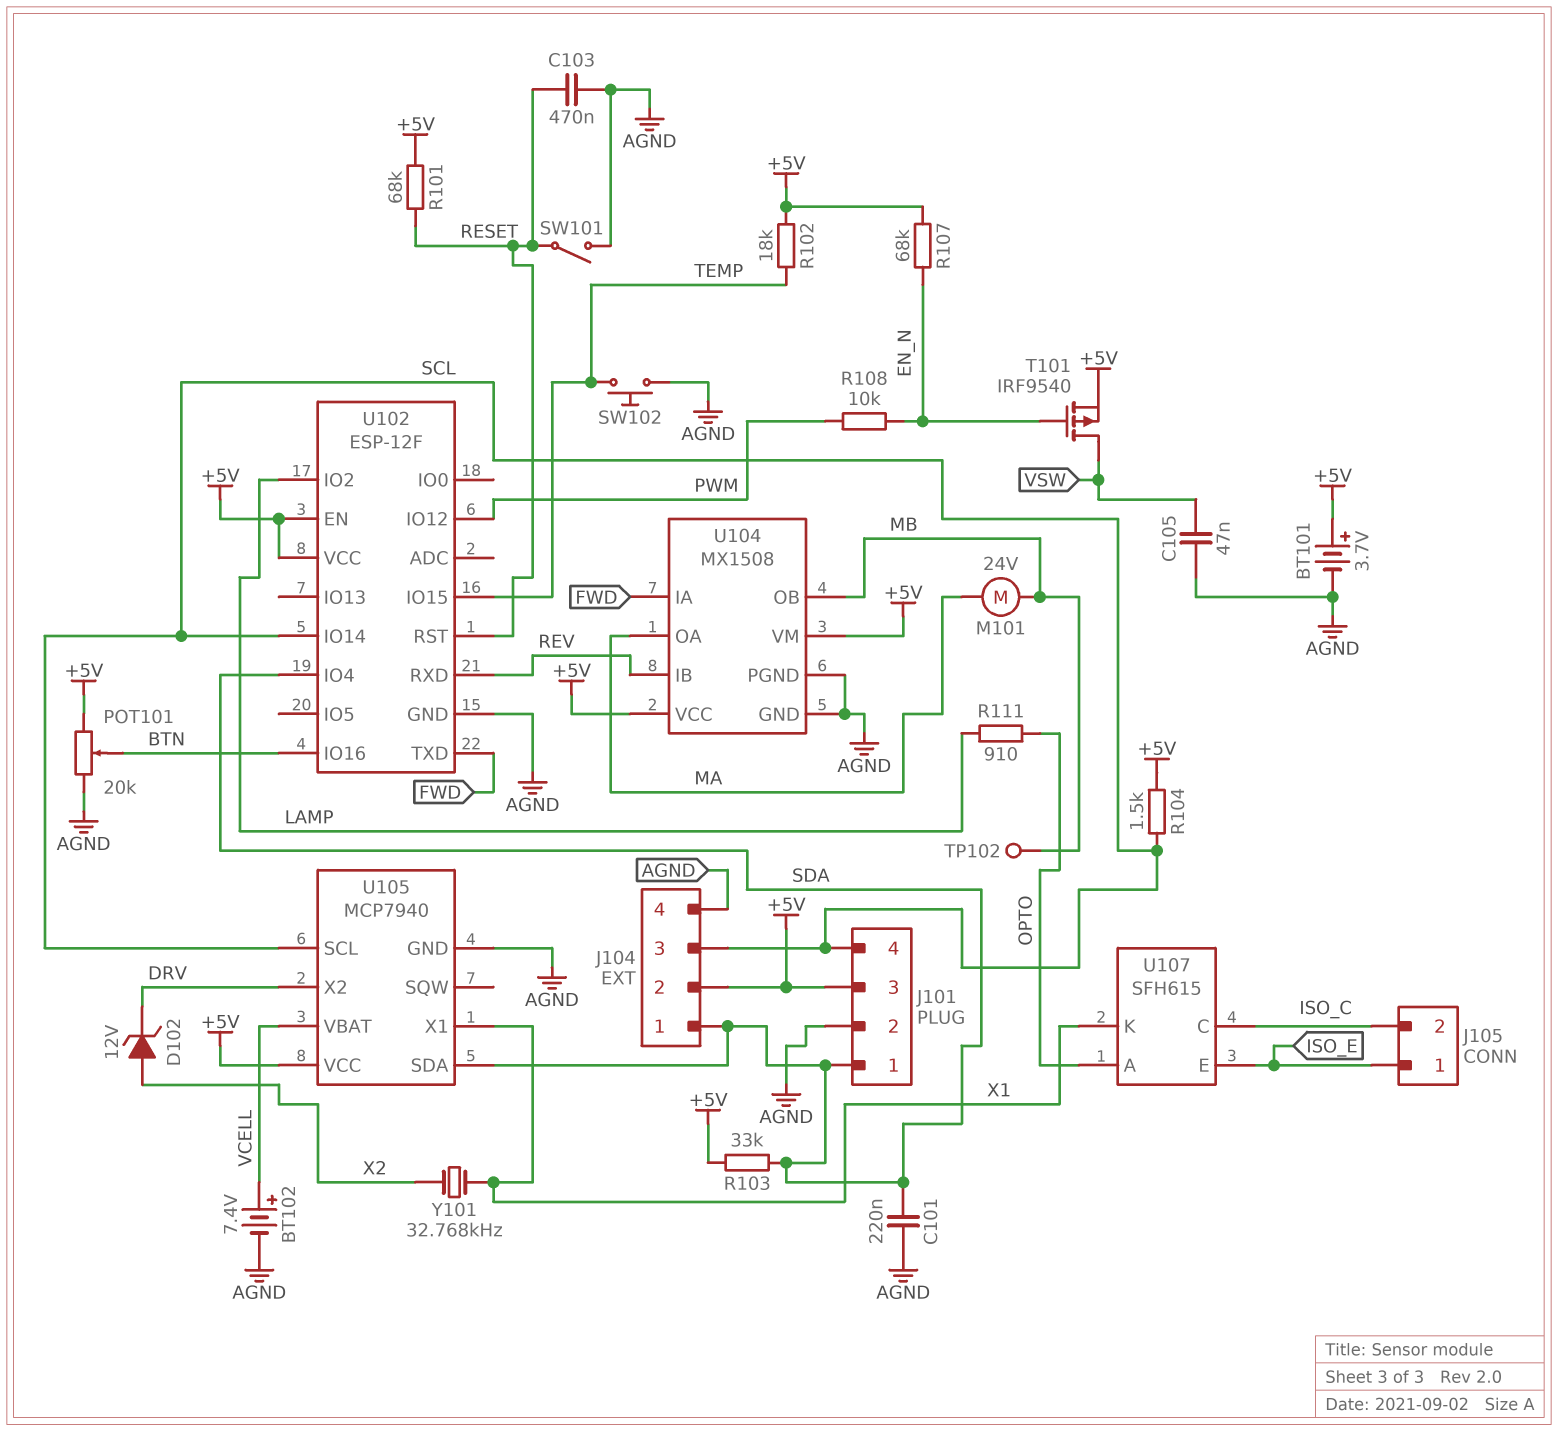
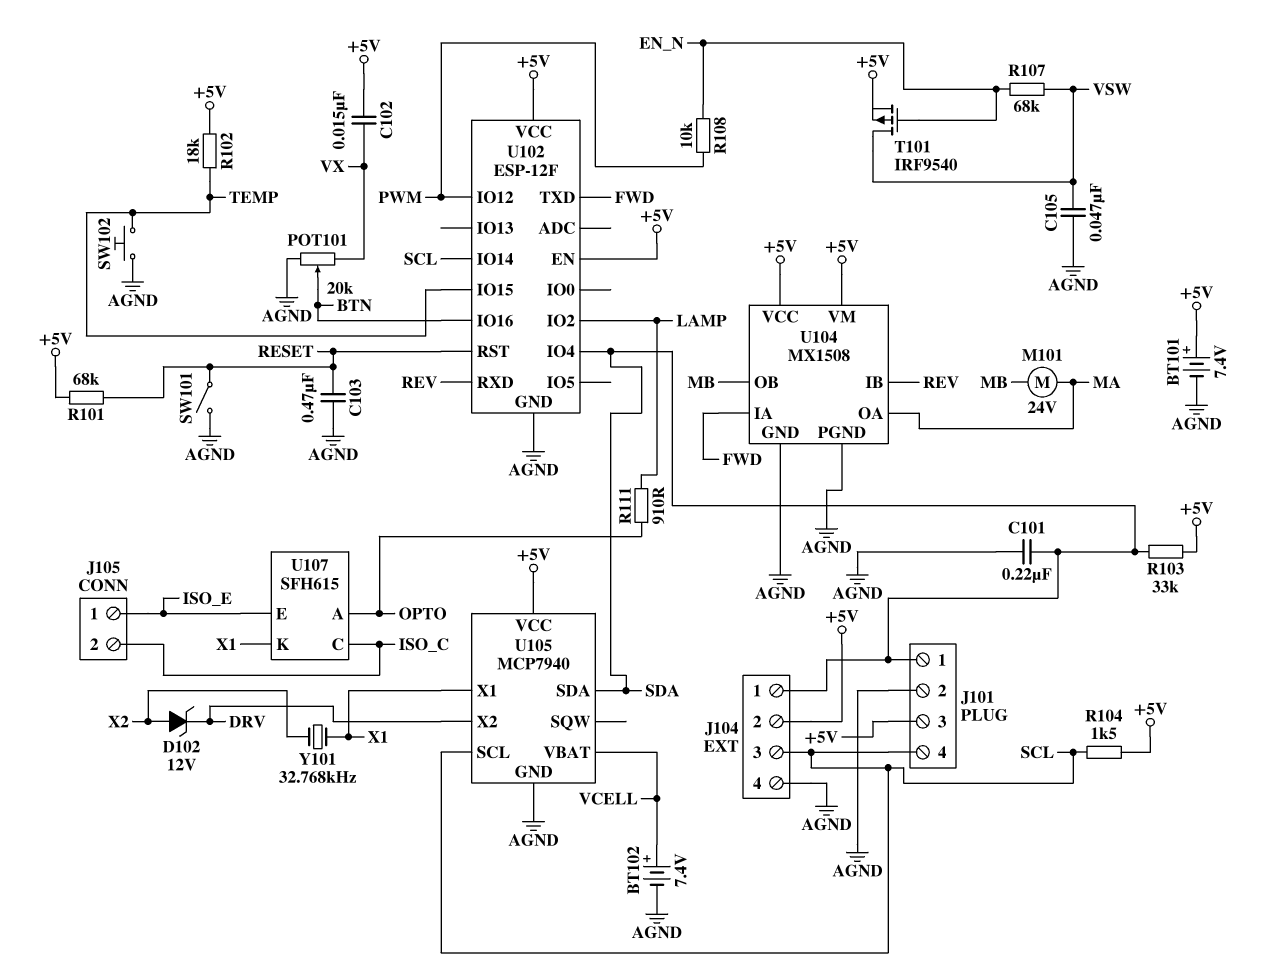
BT101: 3.7V (plus +5V, minus AGND) -> 7.4V (plus +5V, minus AGND)
C102: none -> 15nF (+5V, VX)
POT101: 20k (+5V, AGND, wiper BTN) -> 20k (AGND, VX, wiper BTN)
R107: 68k (+5V, EN_N) -> 68k (EN_N, VSW)
TP102: test point (MB) -> none

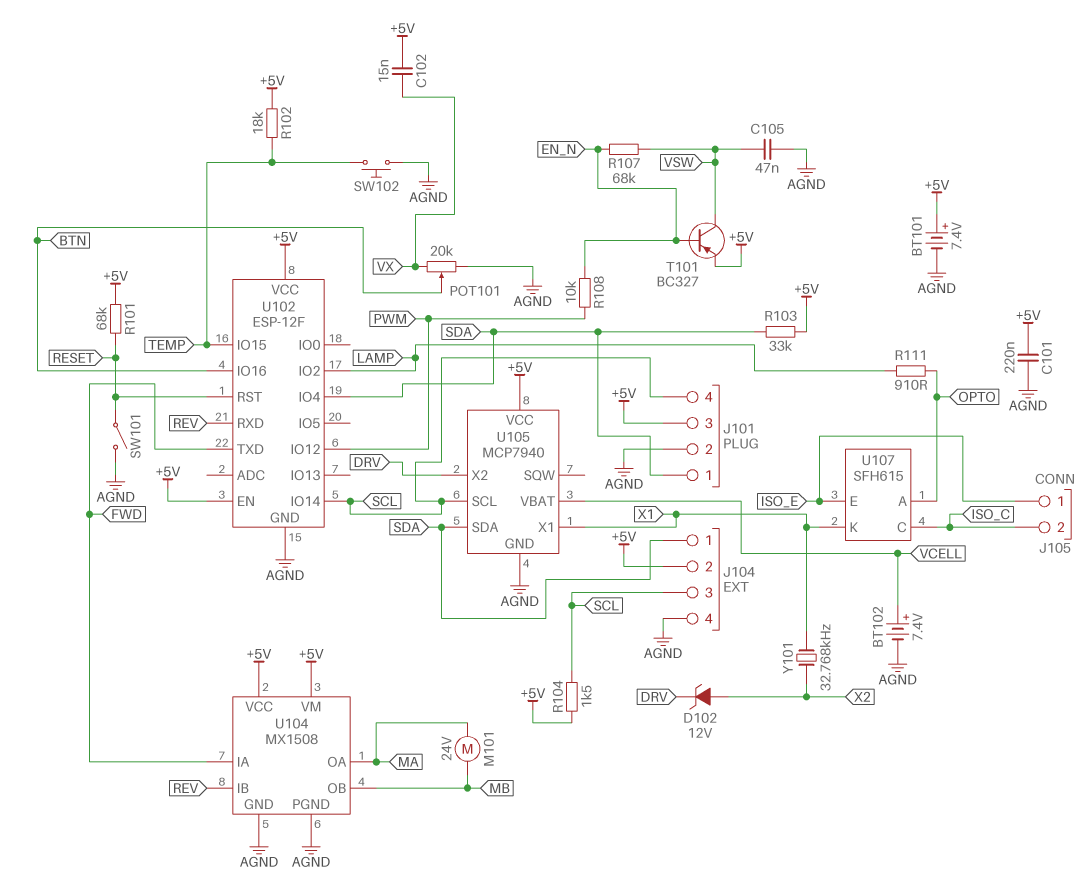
C101: 220nF (AGND, SDA) -> 220nF (+5V, AGND)
C103: 470nF (AGND, RESET) -> none
T101: PMOS IRF9540 (G EN_N, D VSW, S +5V) -> PNP BC327 (B EN_N, C VSW, E +5V)

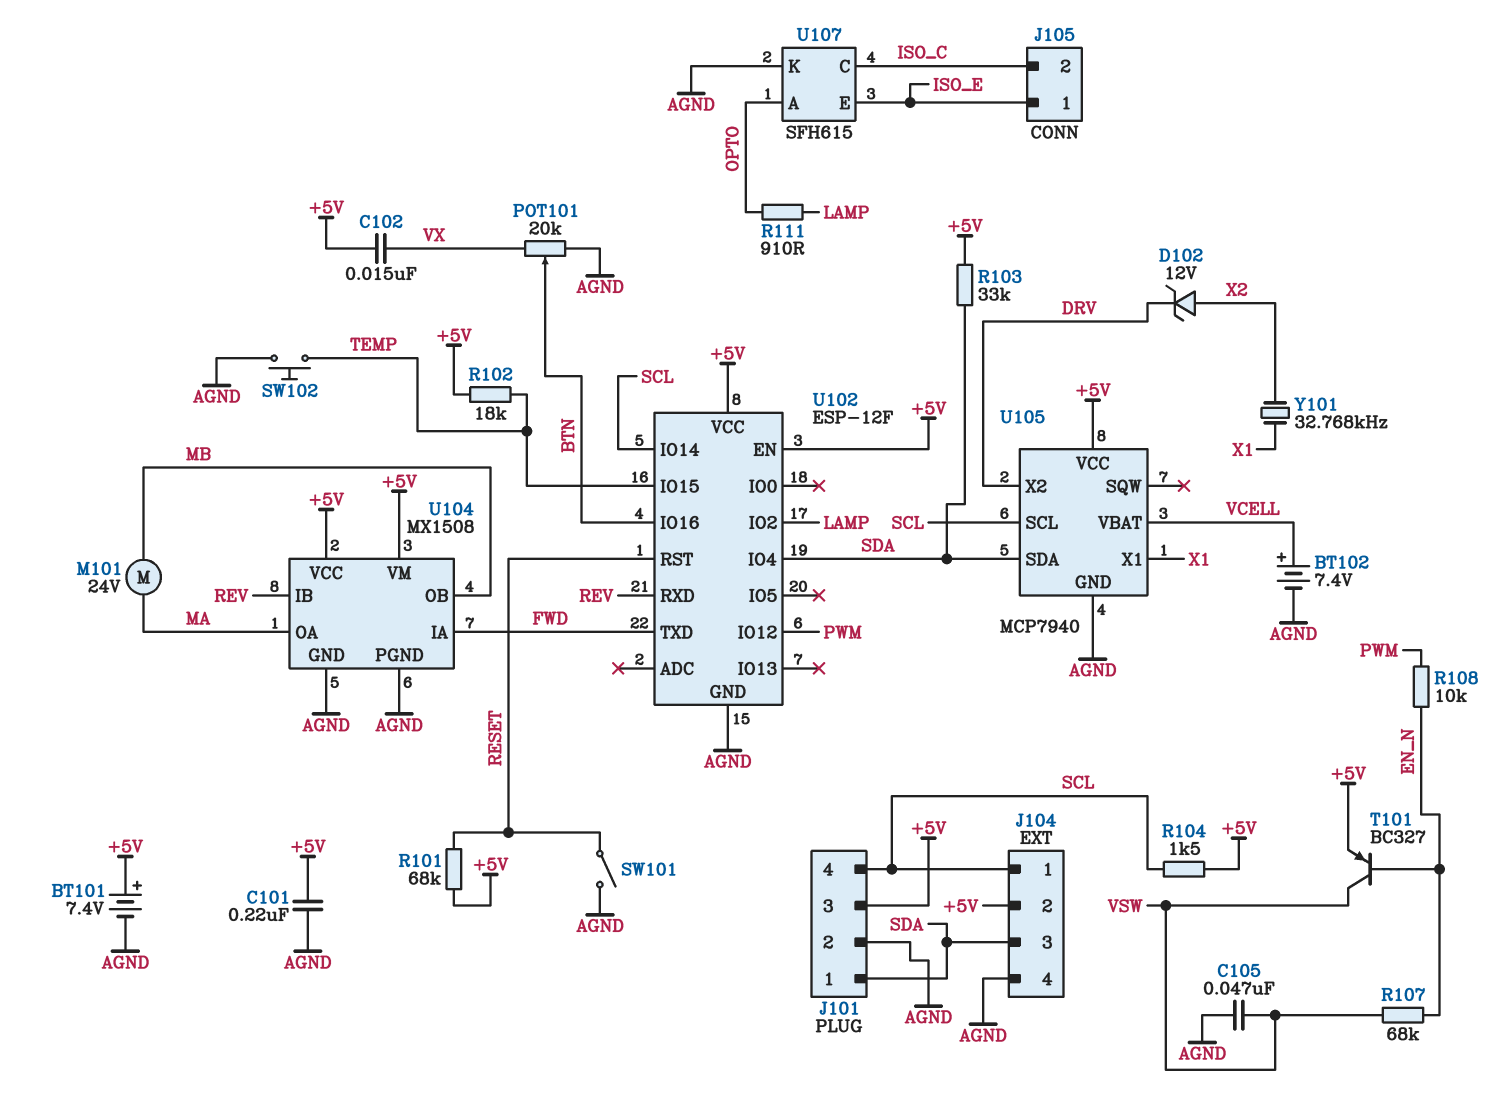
J104 pin 1: SDA -> SCL
J104 pin 3: SCL -> SDA
U107 pin K: X1 -> AGND

